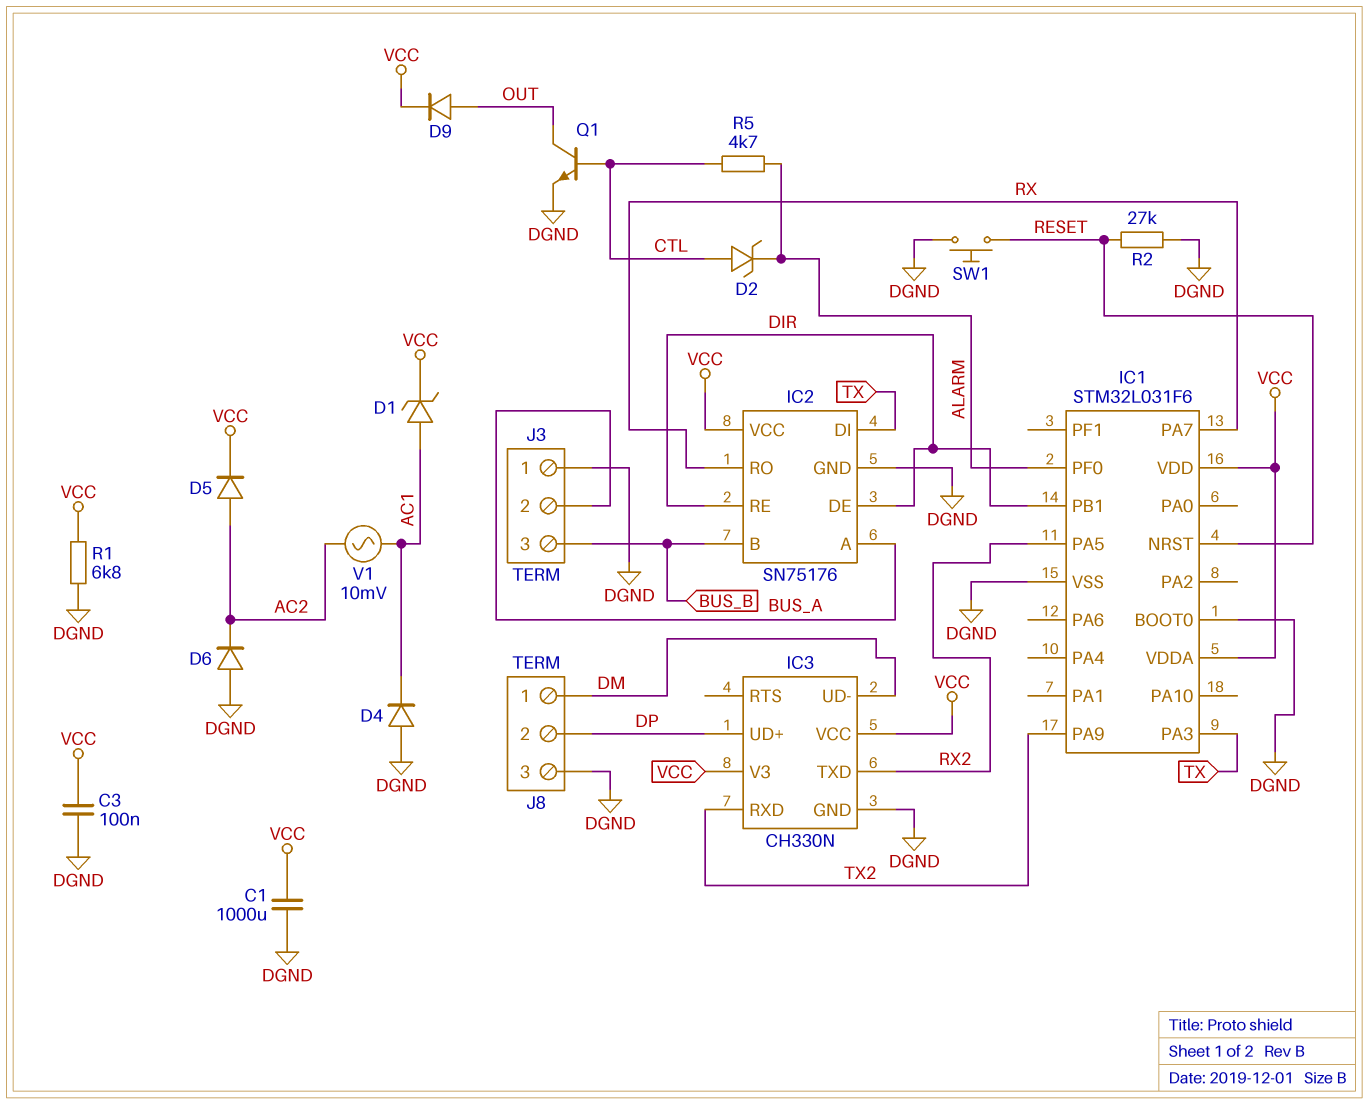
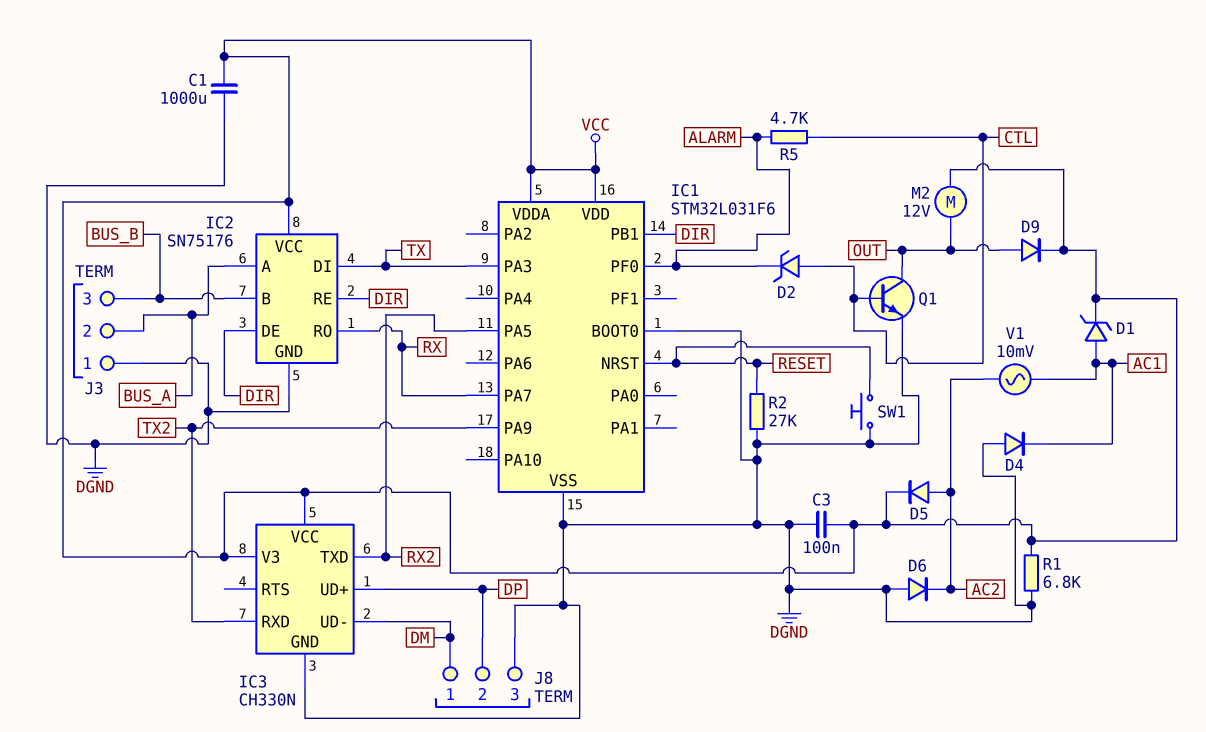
M2: none -> motor 12V (OUT, VCC)

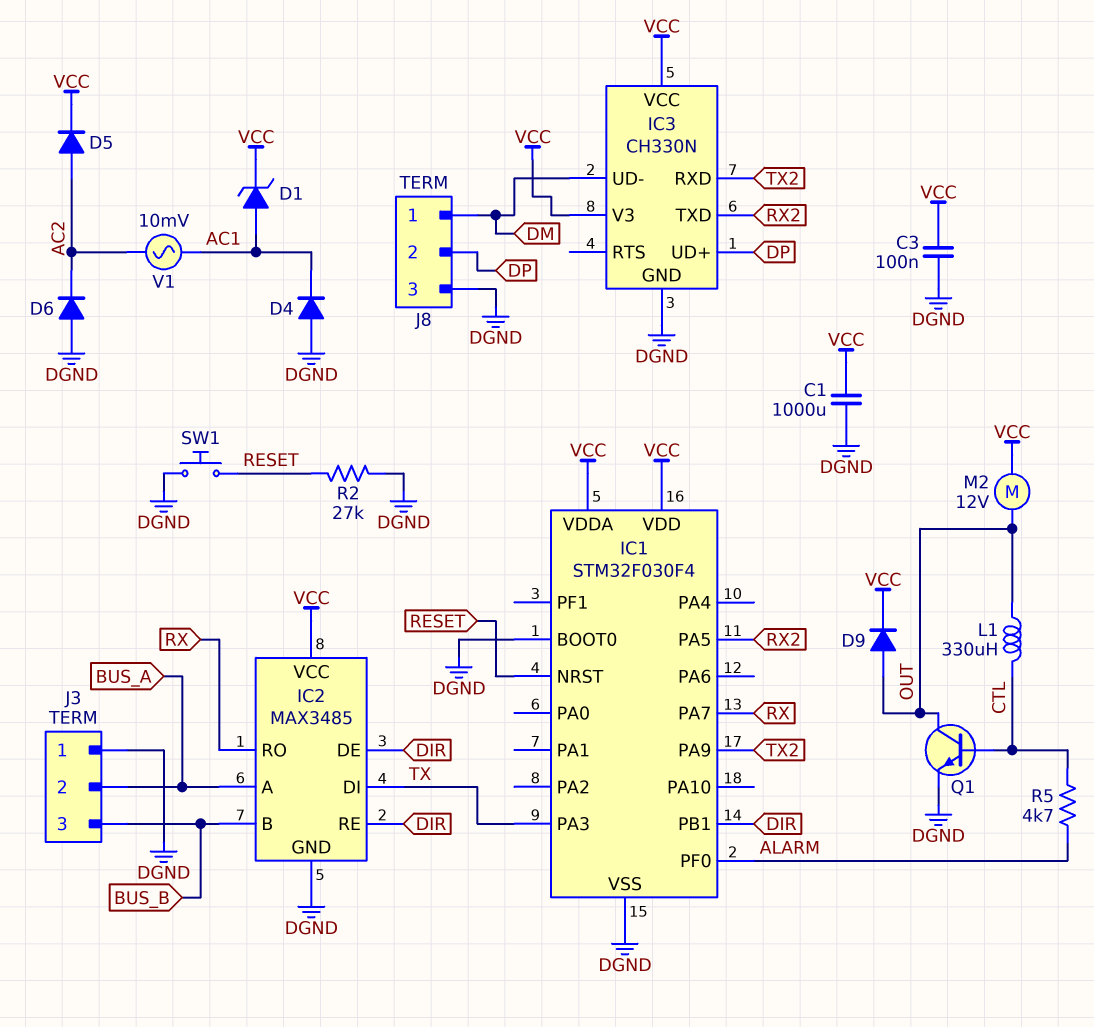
D2: zener (A CTL, K ALARM) -> none
IC1: STM32L031F6 -> STM32F030F4
IC2: SN75176 -> MAX3485
L1: none -> 330uH (CTL, OUT)
R1: 6.8k (DGND, VCC) -> none

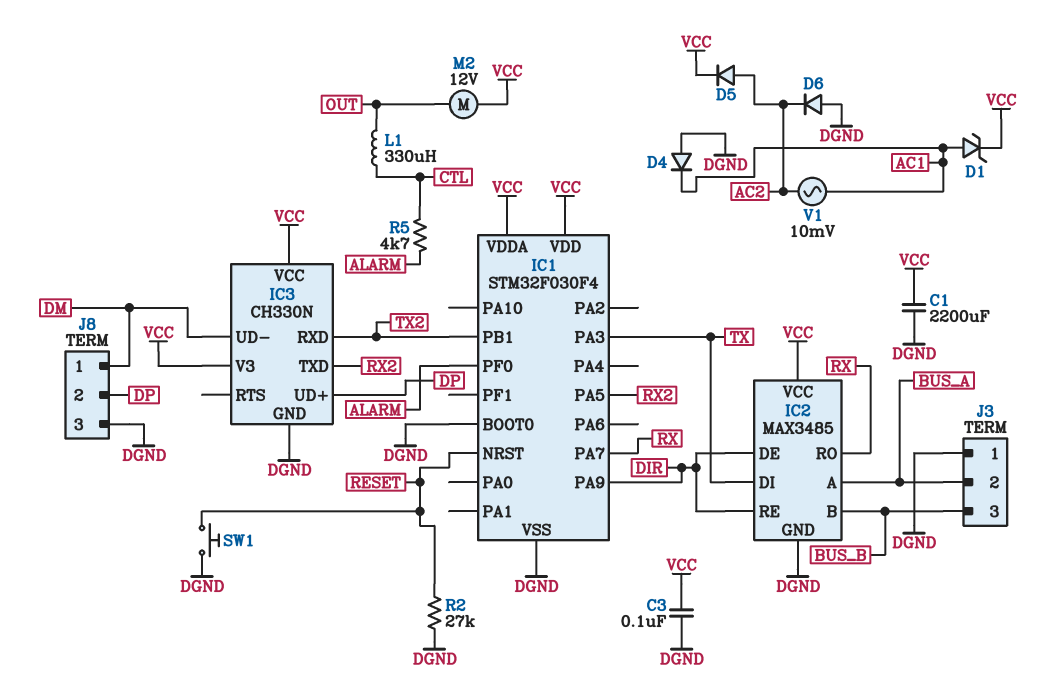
C1: 1000uF (DGND, VCC) -> 2200uF (DGND, VCC)
D9: diode (A OUT, K VCC) -> none
IC1 pin PA9: TX2 -> DIR
IC1 pin PB1: DIR -> TX2
Q1: NPN (B CTL, C OUT, E DGND) -> none

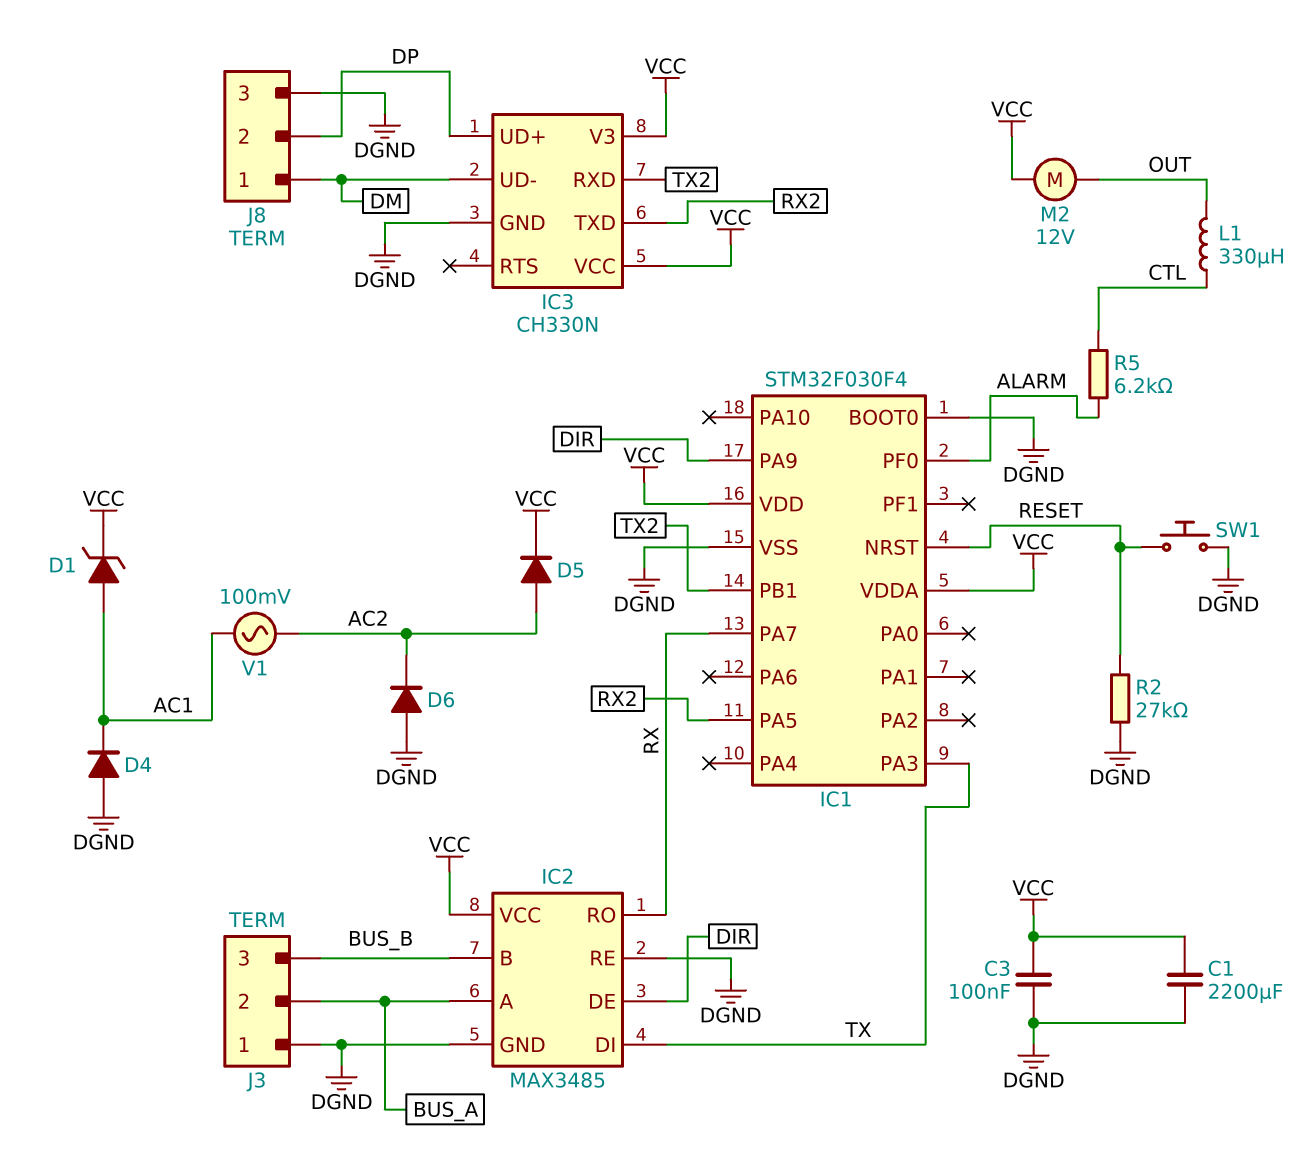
IC2 pin RE: DIR -> DGND
R5: 4.7k (ALARM, CTL) -> 6.2k (ALARM, CTL)
V1: AC 10mV (AC1, AC2) -> AC 100mV (AC1, AC2)

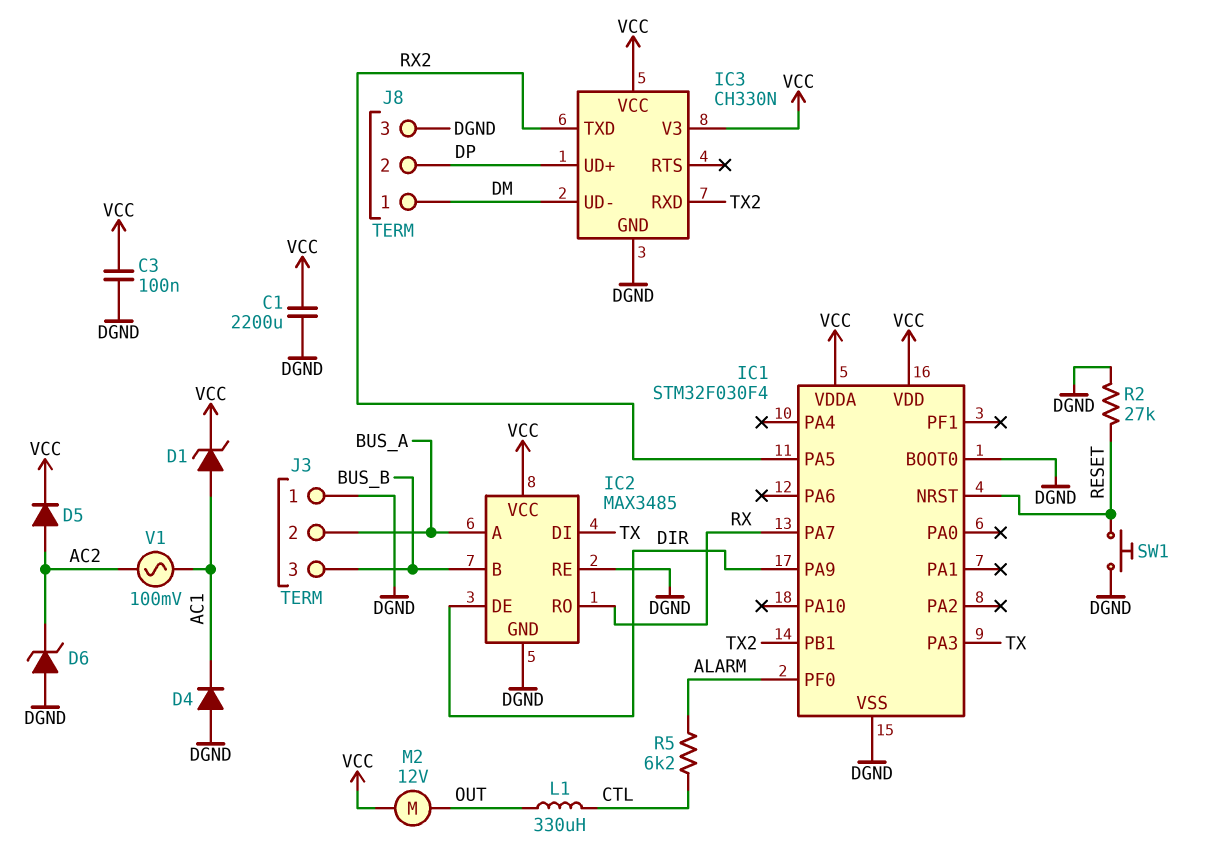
D6: diode (A DGND, K AC2) -> zener (A DGND, K AC2)

